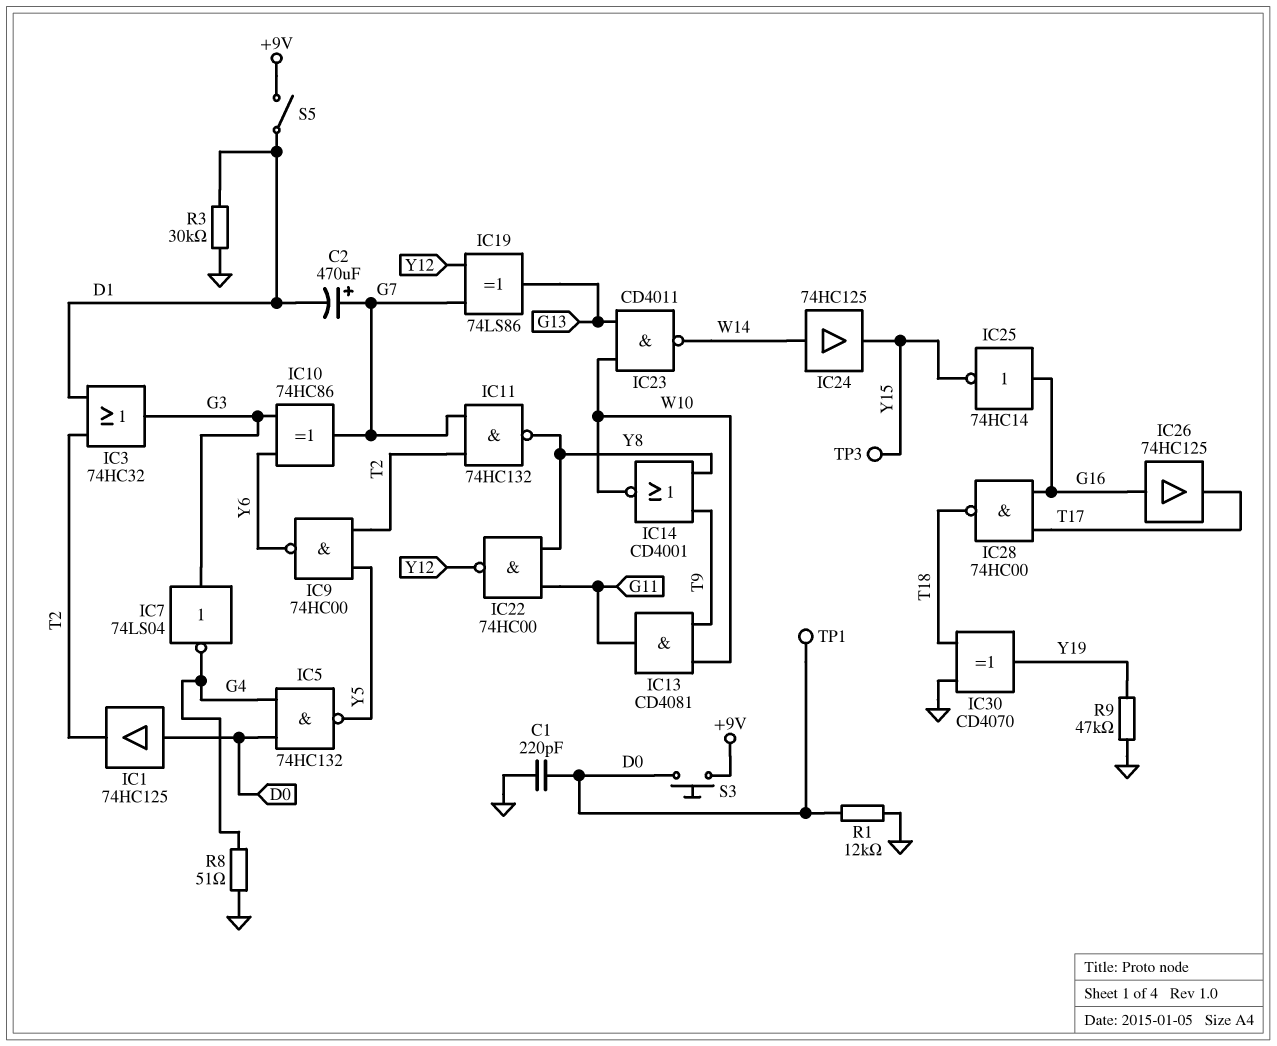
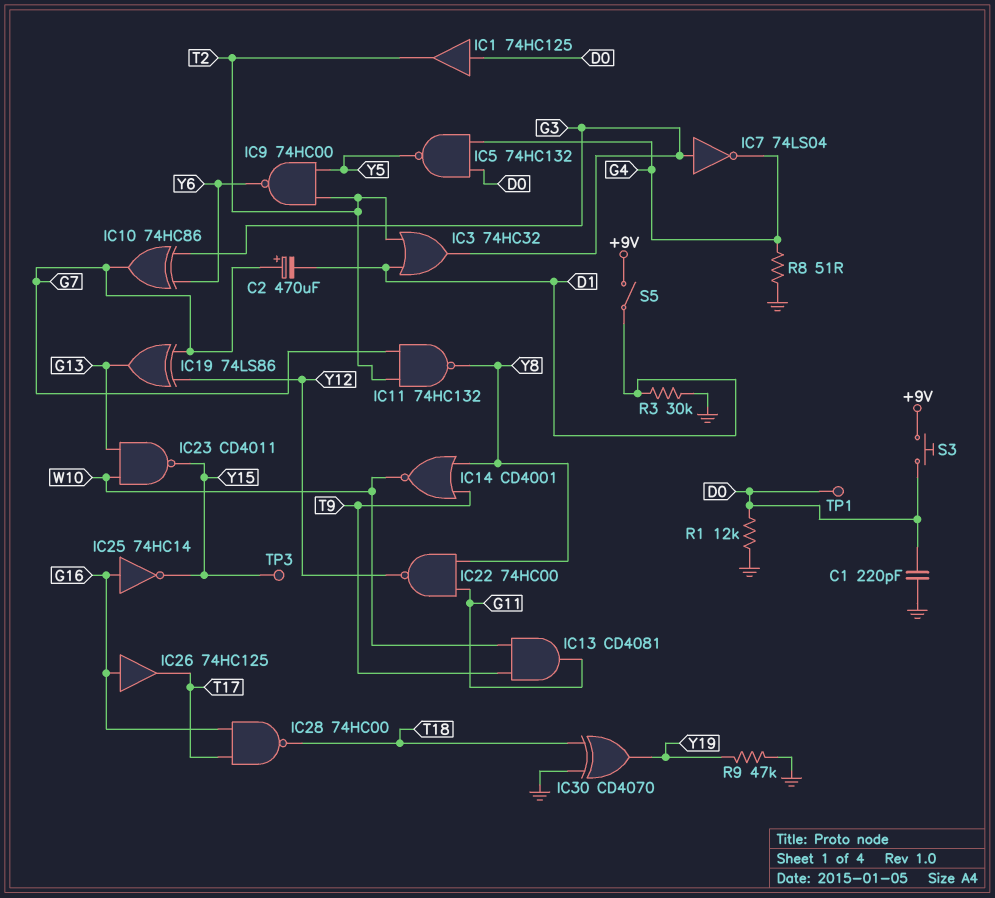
IC23: NAND CD4011 (in G13, in W10, out W14) -> NAND CD4011 (in G13, in W10, out Y15)
IC24: buffer 74HC125 (in W14, out Y15) -> none

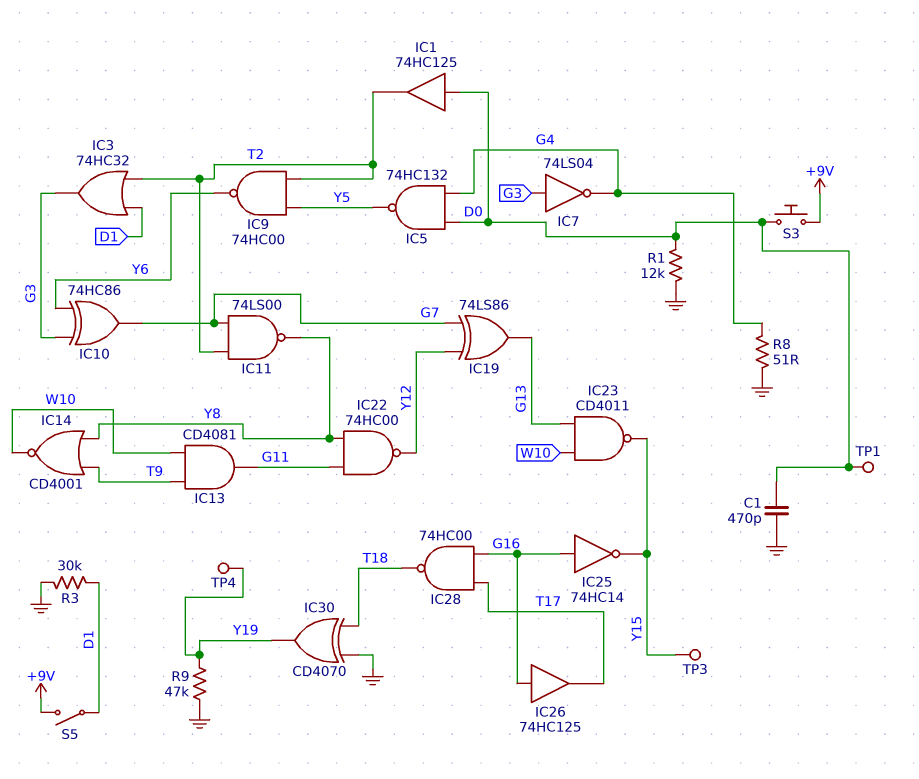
C1: 220pF (D0, GND) -> 470pF (D0, GND)
C2: 470uF (plus G7, minus D1) -> none
IC11: NAND 74HC132 (in G7, in T2, out Y8) -> NAND 74LS00 (in G7, in T2, out Y8)
TP4: none -> test point (Y19)

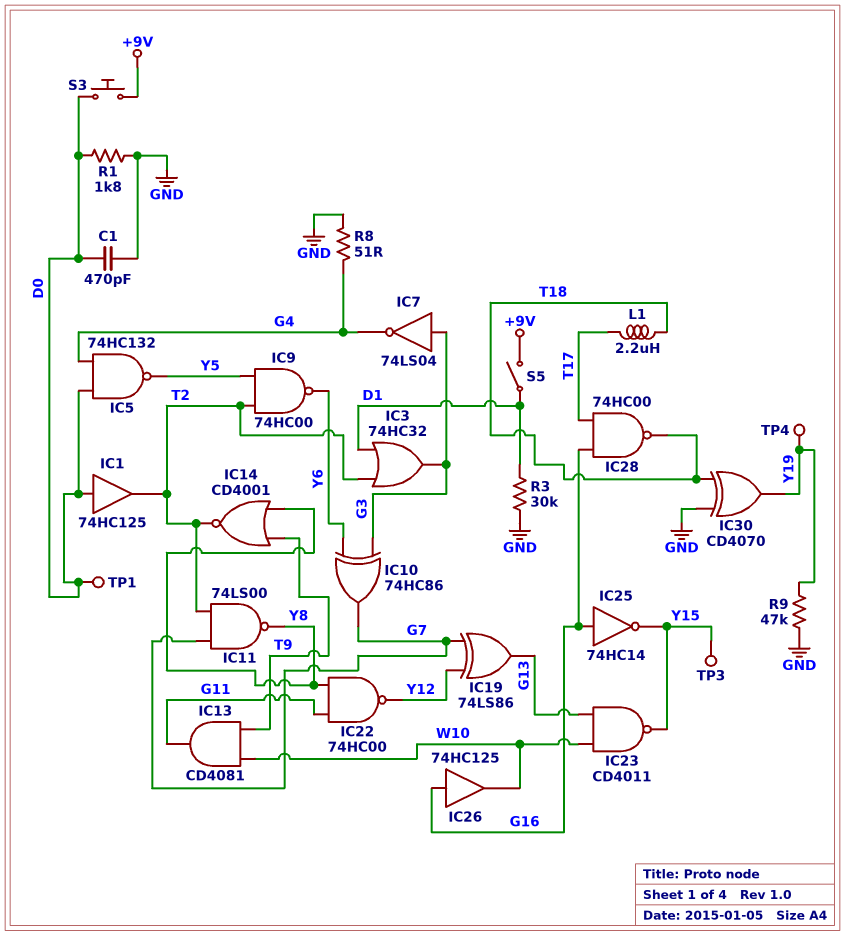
IC14: NOR CD4001 (in T9, in Y8, out W10) -> NOR CD4001 (in T9, in Y8, out T2)
IC26: buffer 74HC125 (in G16, out T17) -> buffer 74HC125 (in G16, out W10)
L1: none -> 2.2uH (T17, T18)
R1: 12k (D0, GND) -> 1.8k (D0, GND)

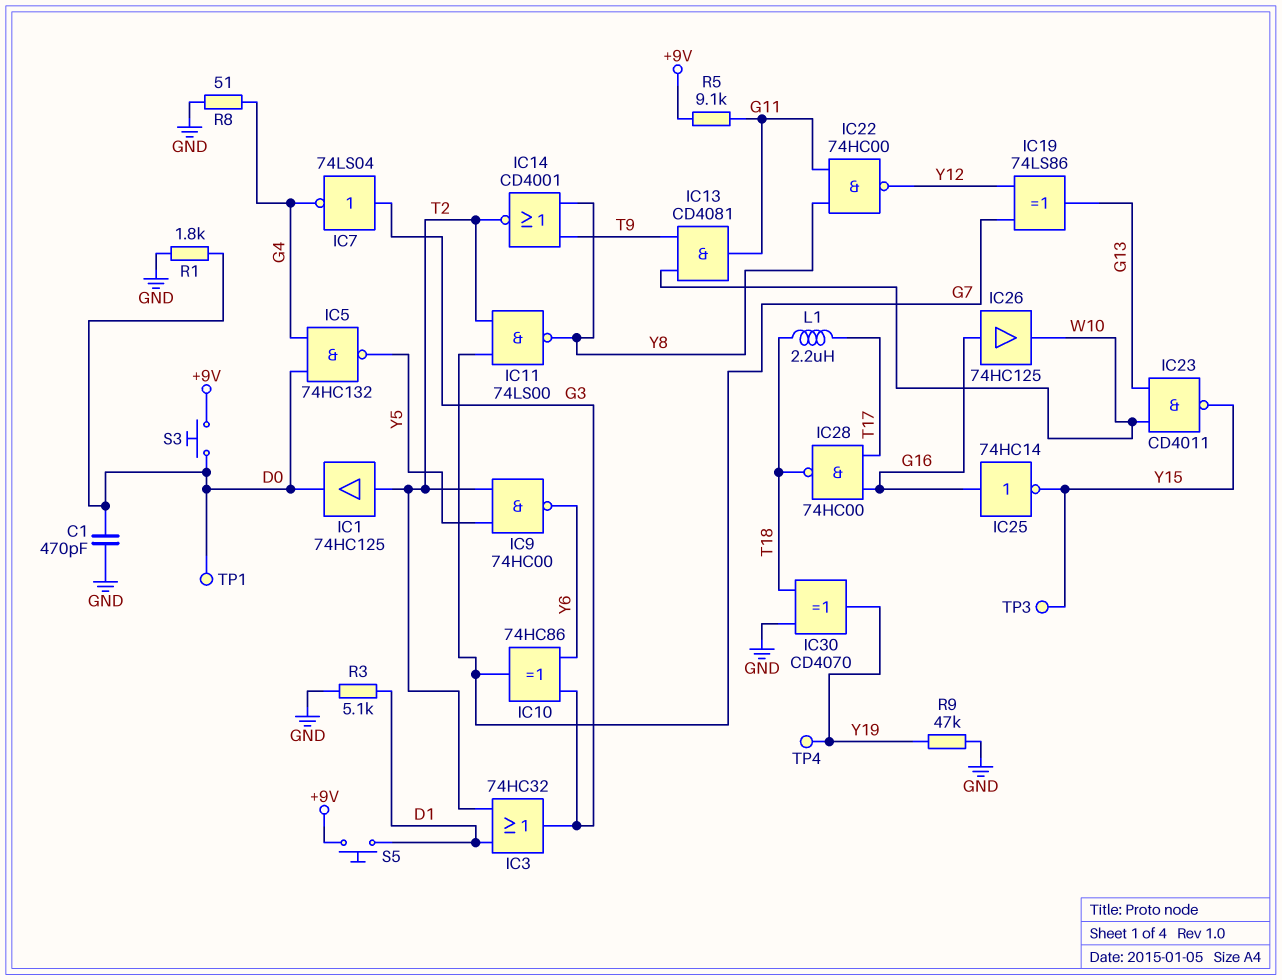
IC1: buffer 74HC125 (in D0, out T2) -> buffer 74HC125 (in T2, out D0)
R3: 30k (D1, GND) -> 5.1k (D1, GND)
R5: none -> 9.1k (+9V, G11)
S5: switch (+9V, D1) -> button (+9V, D1)

